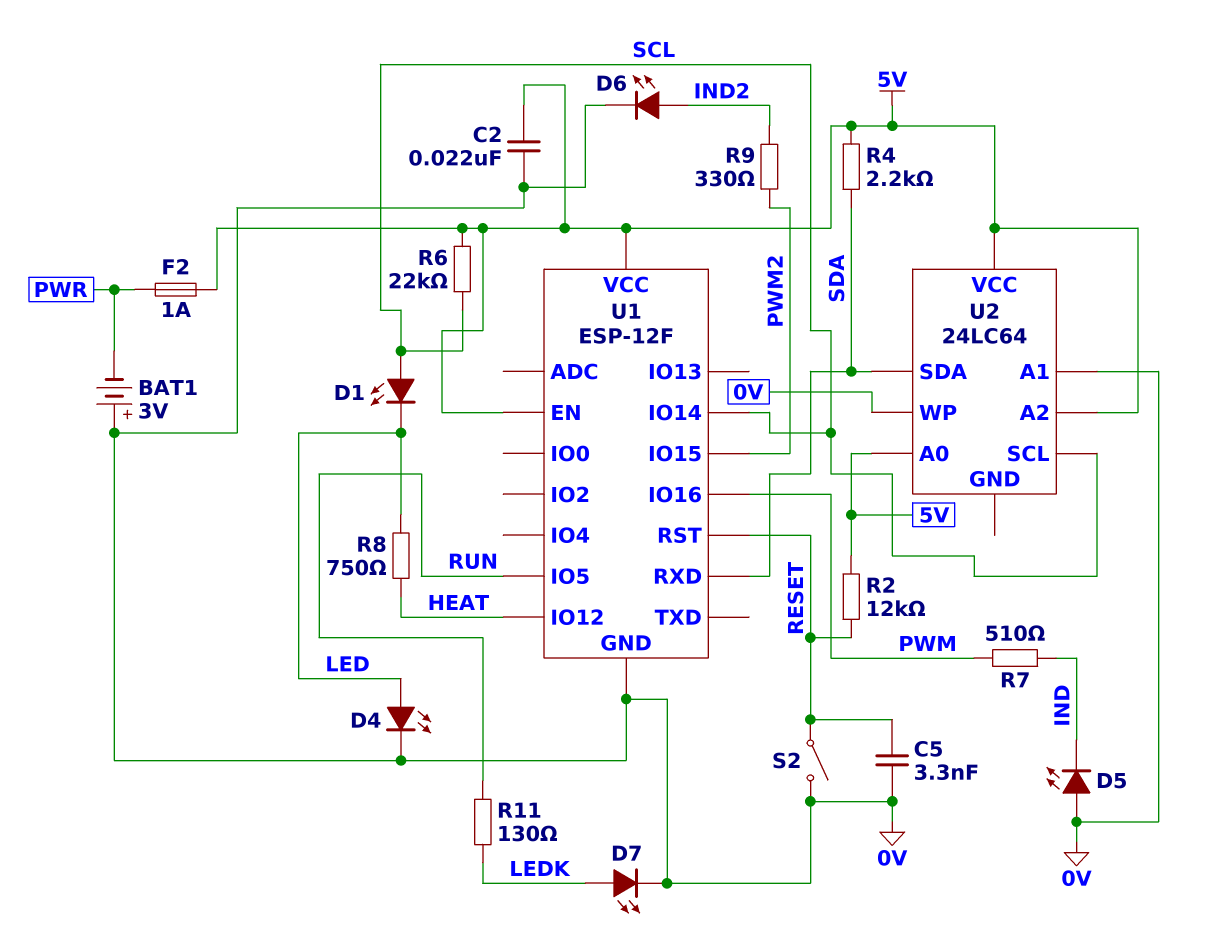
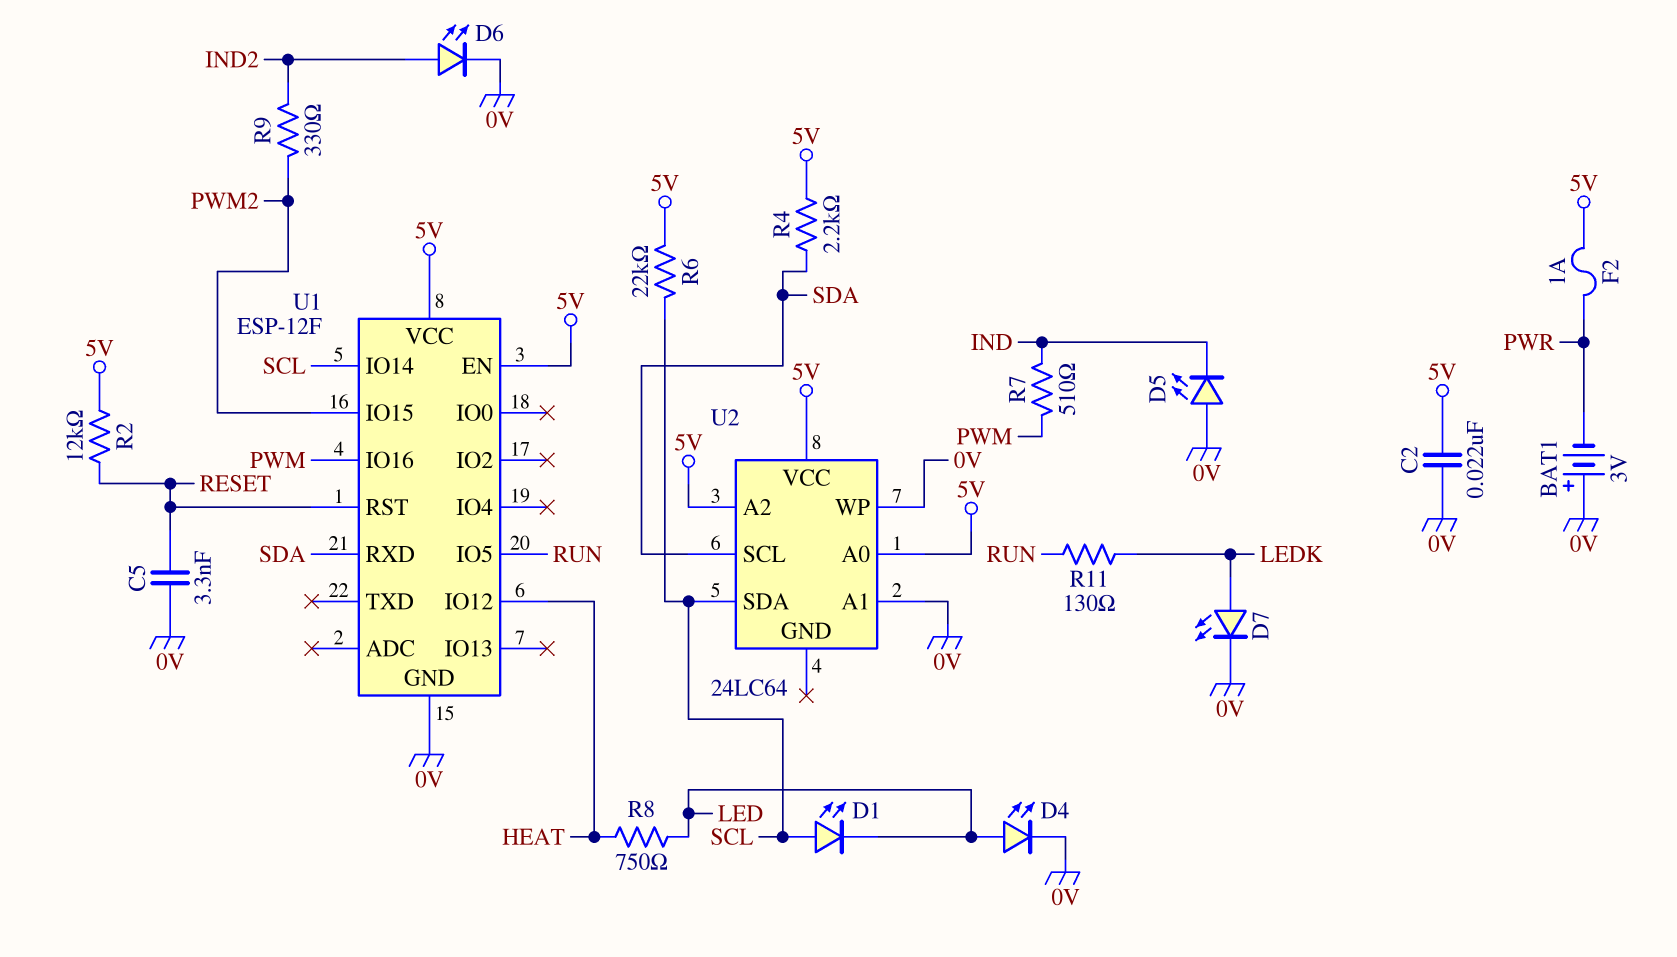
S2: switch (0V, RESET) -> none
U2 pin SCL: SCL -> SDA
U2 pin SDA: SDA -> SCL

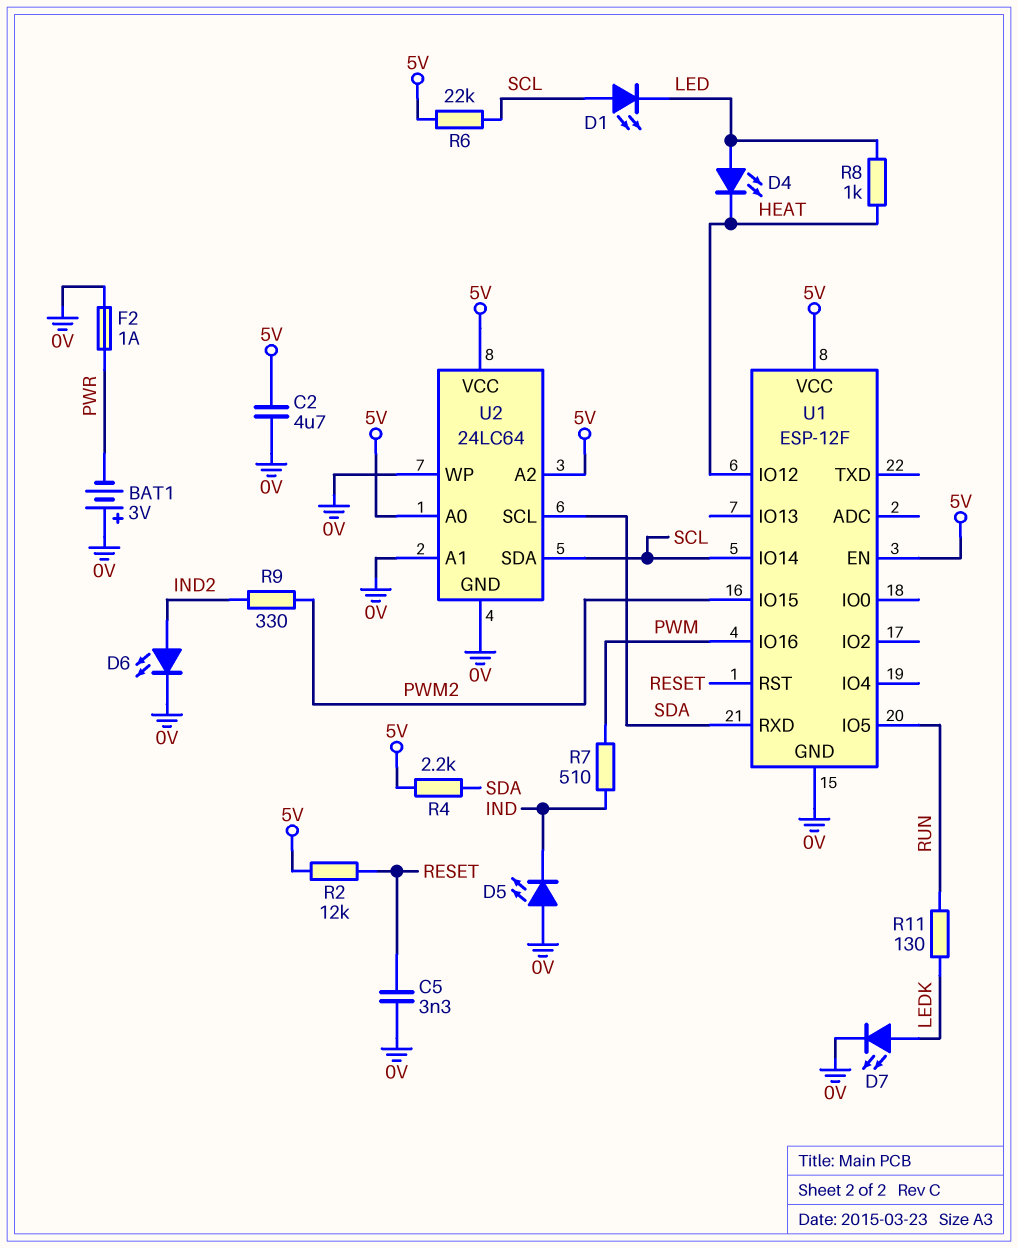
C2: 22nF (0V, 5V) -> 4.7uF (0V, 5V)
D4: LED (A LED, K 0V) -> LED (A LED, K HEAT)
F2: 1A (5V, PWR) -> 1A (0V, PWR)
R8: 750 (HEAT, LED) -> 1k (HEAT, LED)
U2 pin GND: none -> 0V

